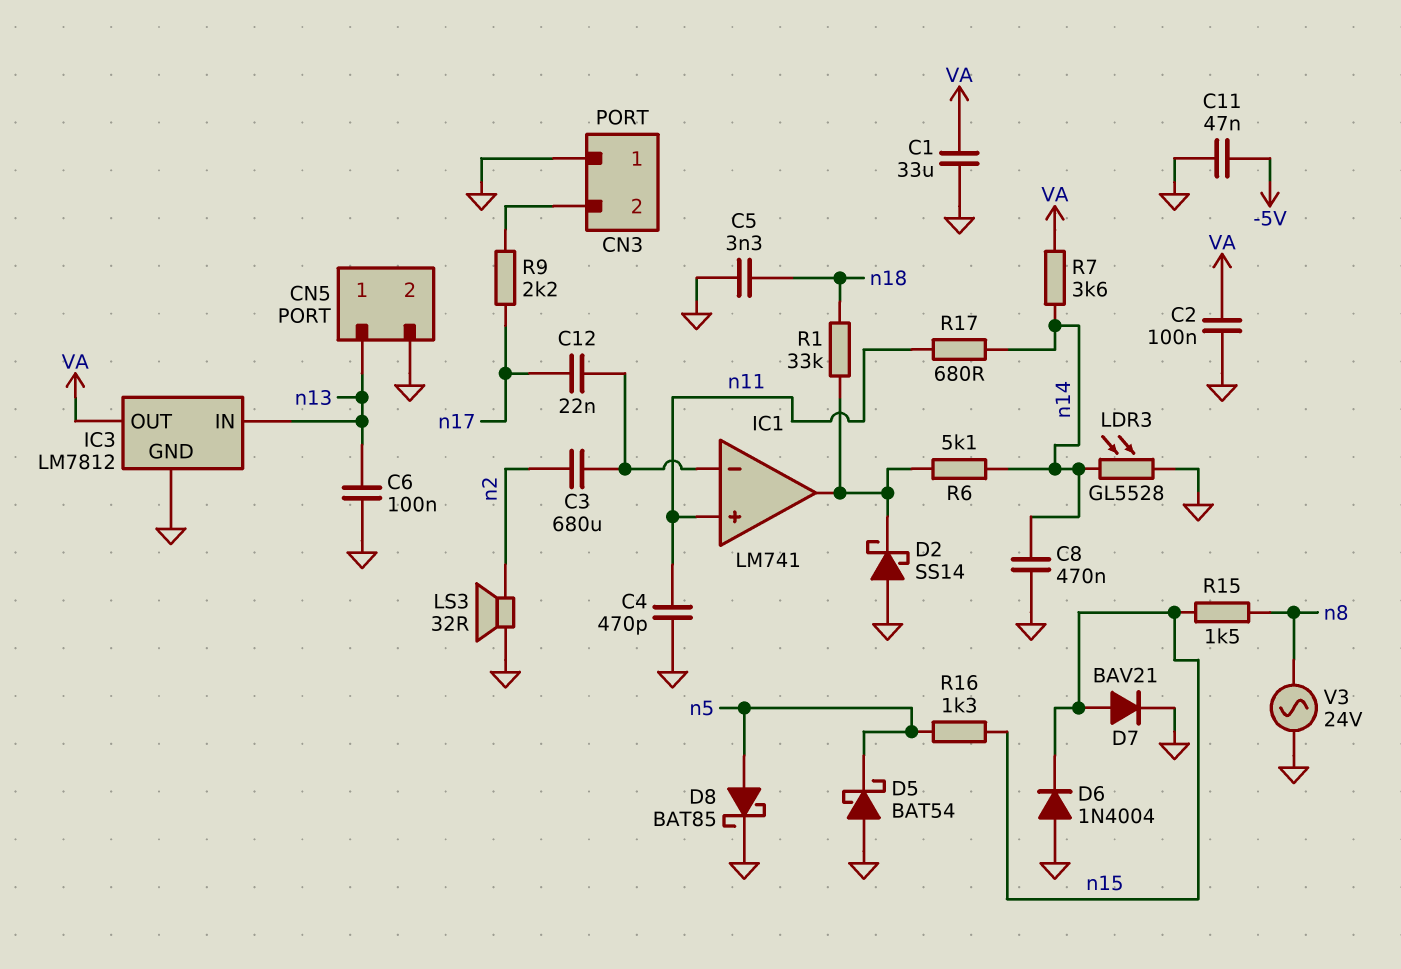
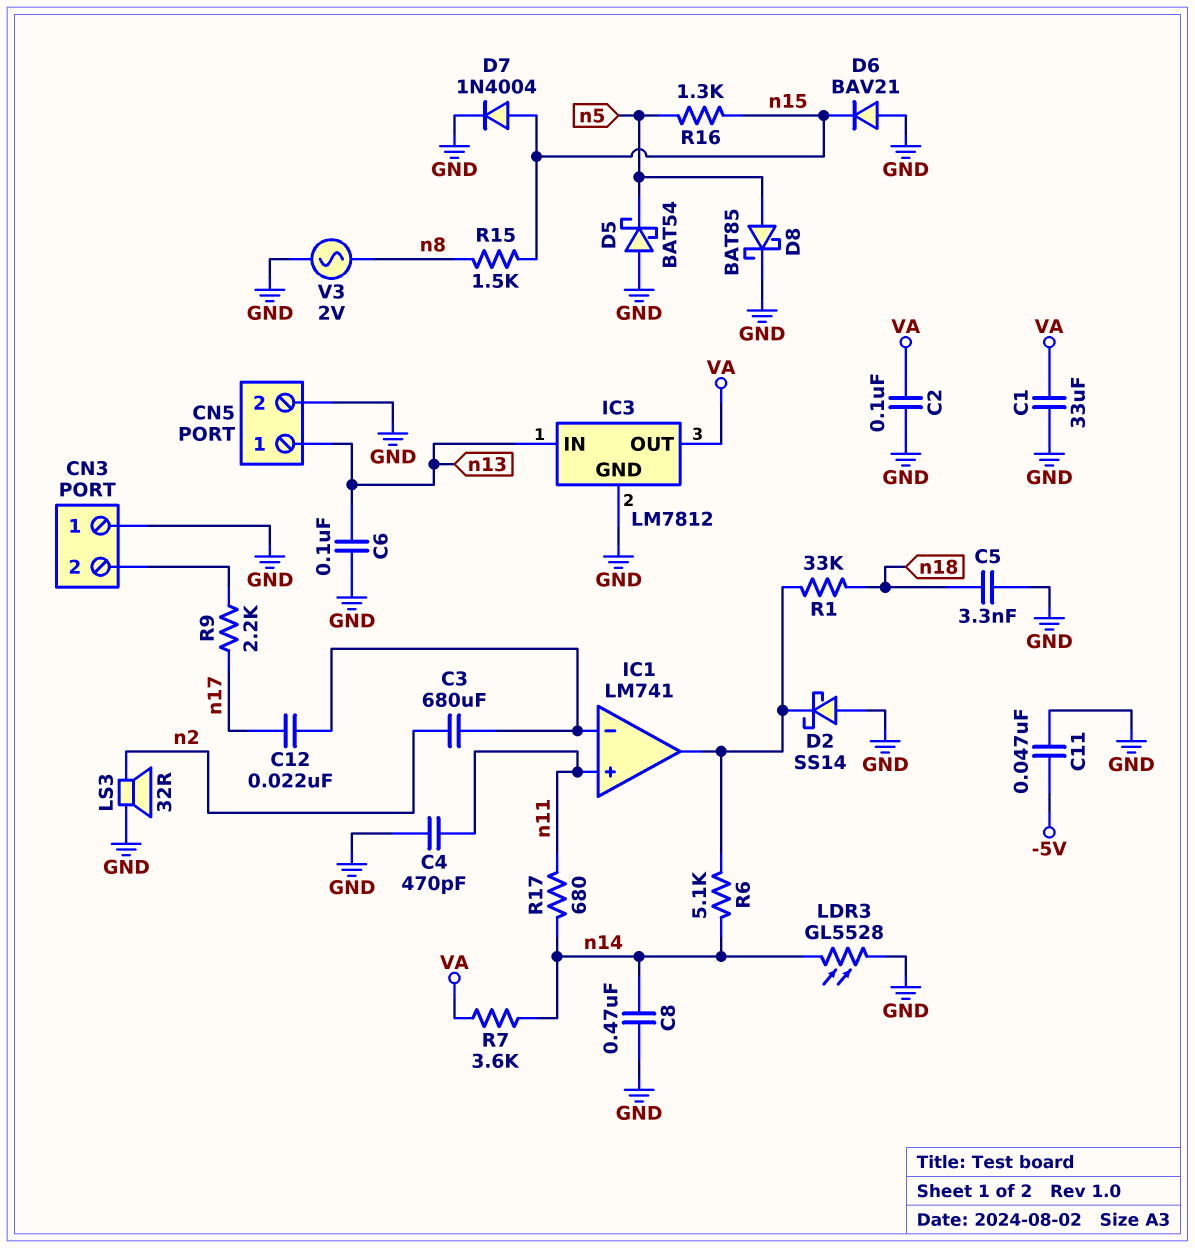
D6: diode 1N4004 (A GND, K n15) -> diode BAV21 (A GND, K n15)
D7: diode BAV21 (A n15, K GND) -> diode 1N4004 (A n15, K GND)
V3: AC 24V (GND, n8) -> AC 2V (GND, n8)

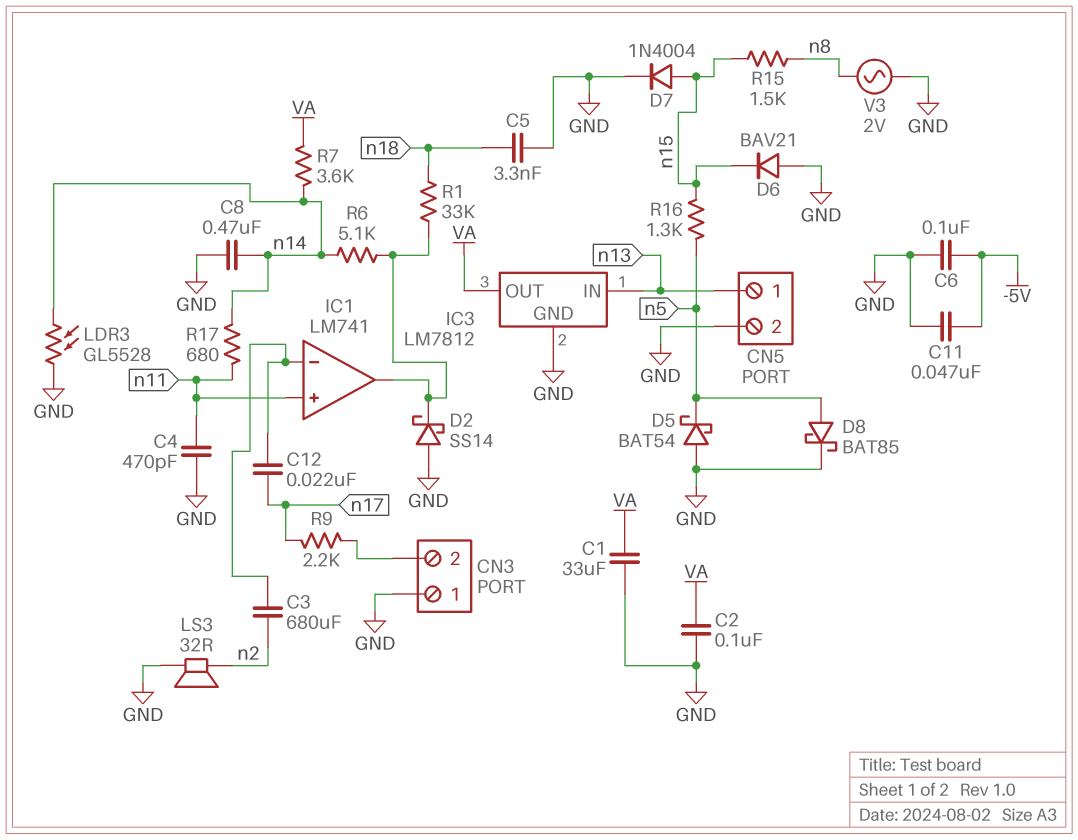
C6: 100nF (GND, n13) -> 100nF (-5V, GND)

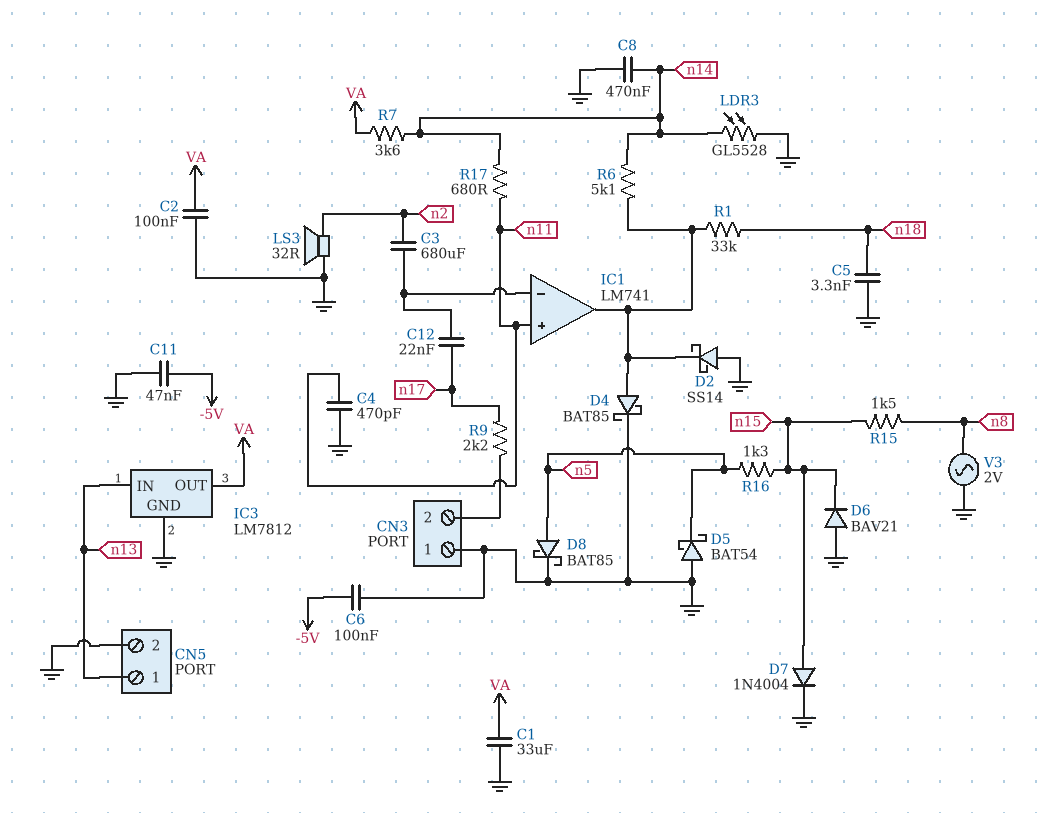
D4: none -> schottky BAT85 (A IC1/out, K GND)

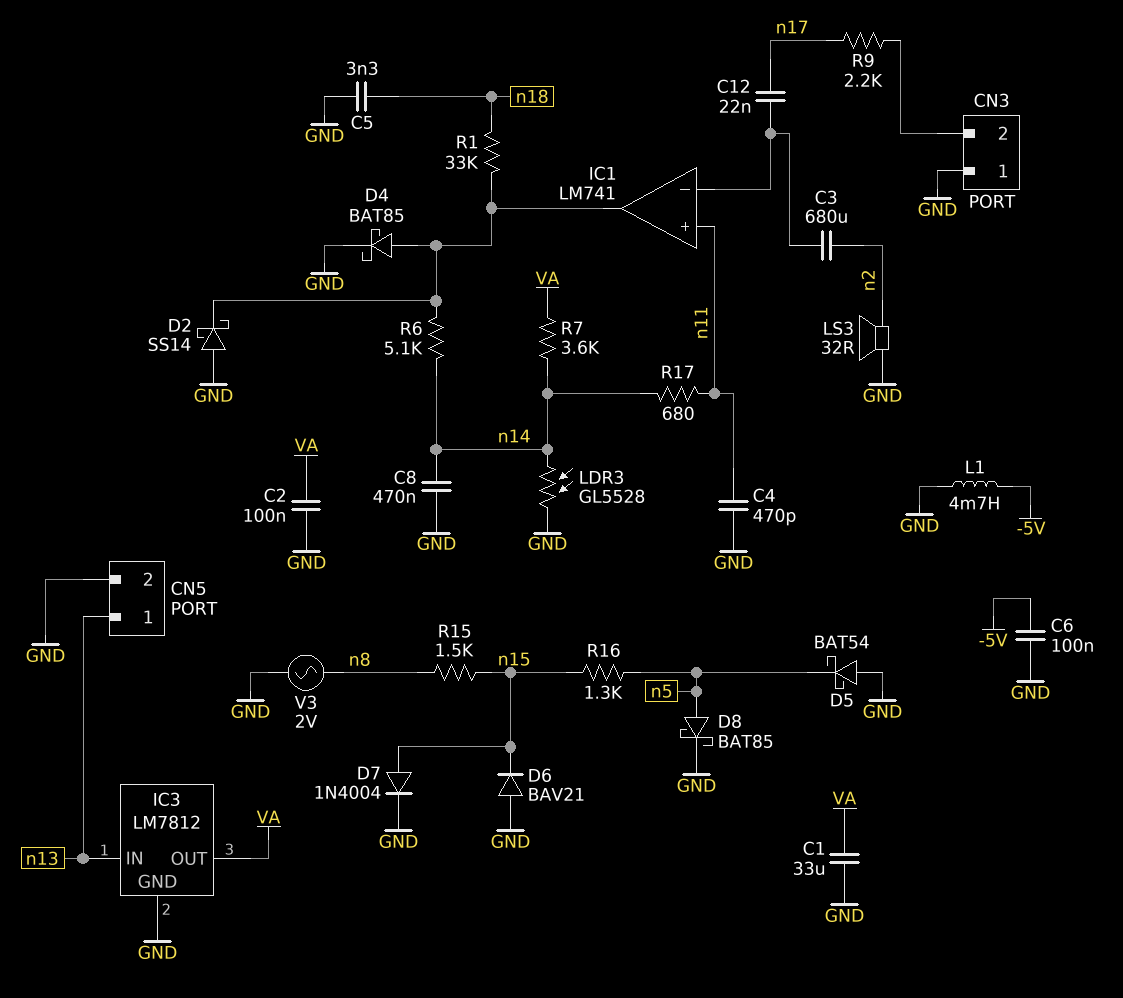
C11: 47nF (-5V, GND) -> none
L1: none -> 4.7mH (-5V, GND)

